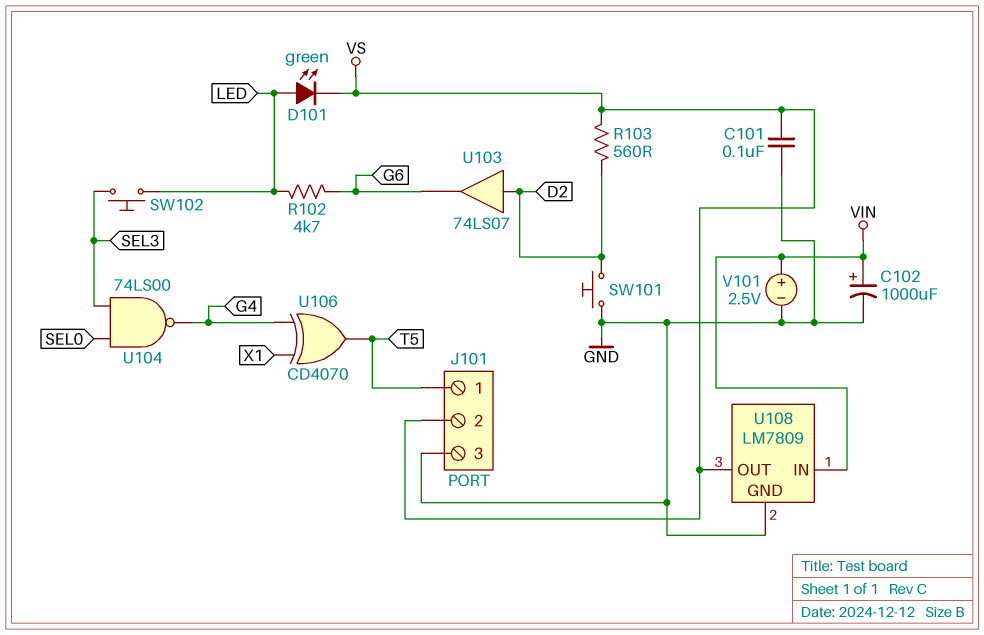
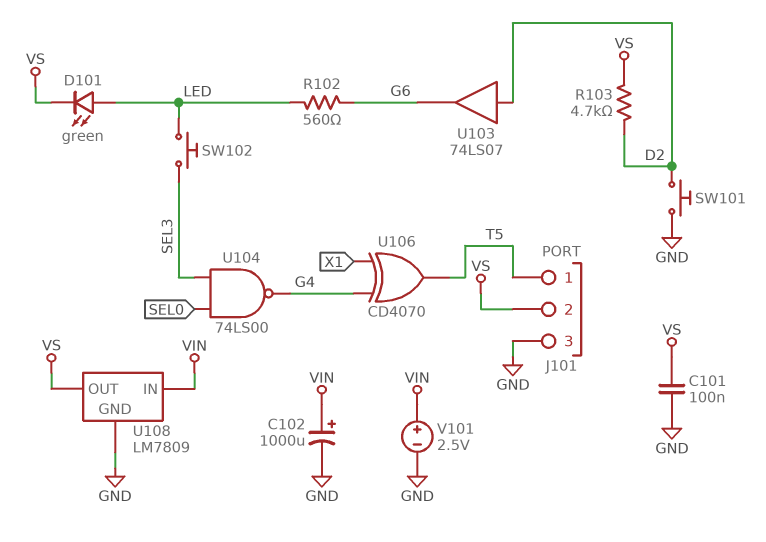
R102: 4.7k (G6, LED) -> 560 (G6, LED)
R103: 560 (D2, VS) -> 4.7k (D2, VS)

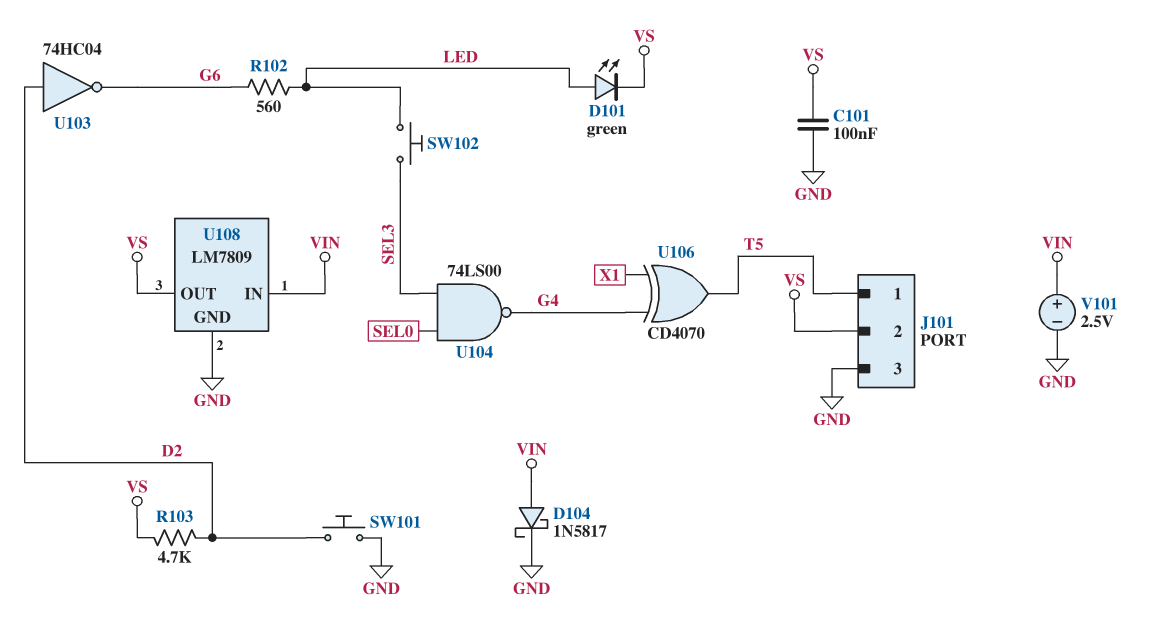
C102: 1000uF (plus VIN, minus GND) -> none
D104: none -> schottky 1N5817 (A VIN, K GND)
U103: buffer 74LS07 (in D2, out G6) -> NOT 74HC04 (in D2, out G6)

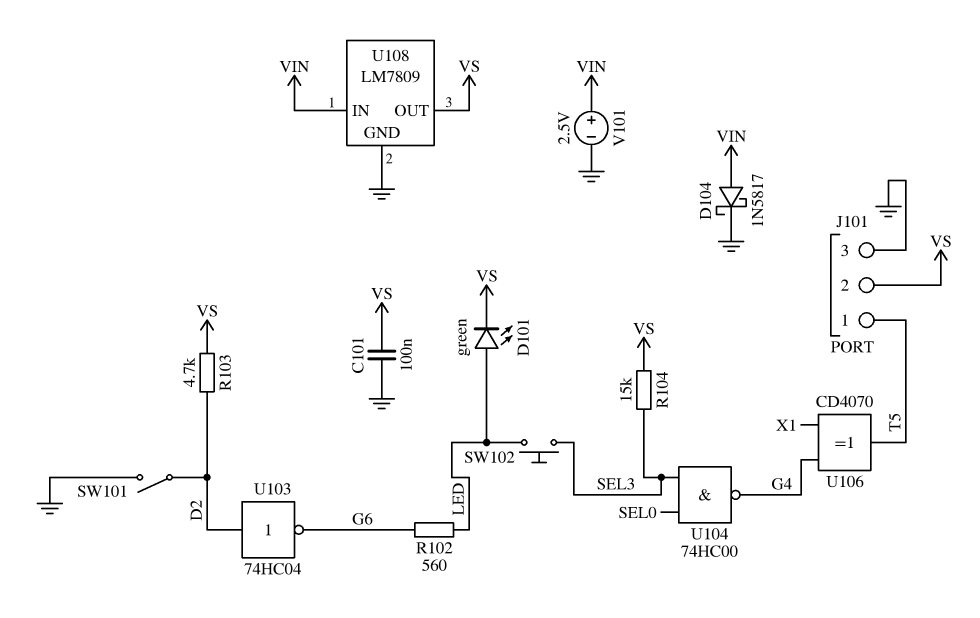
R104: none -> 15k (SEL3, VS)
SW101: button (D2, GND) -> switch (D2, GND)
U104: NAND 74LS00 (in SEL0, in SEL3, out G4) -> NAND 74HC00 (in SEL0, in SEL3, out G4)

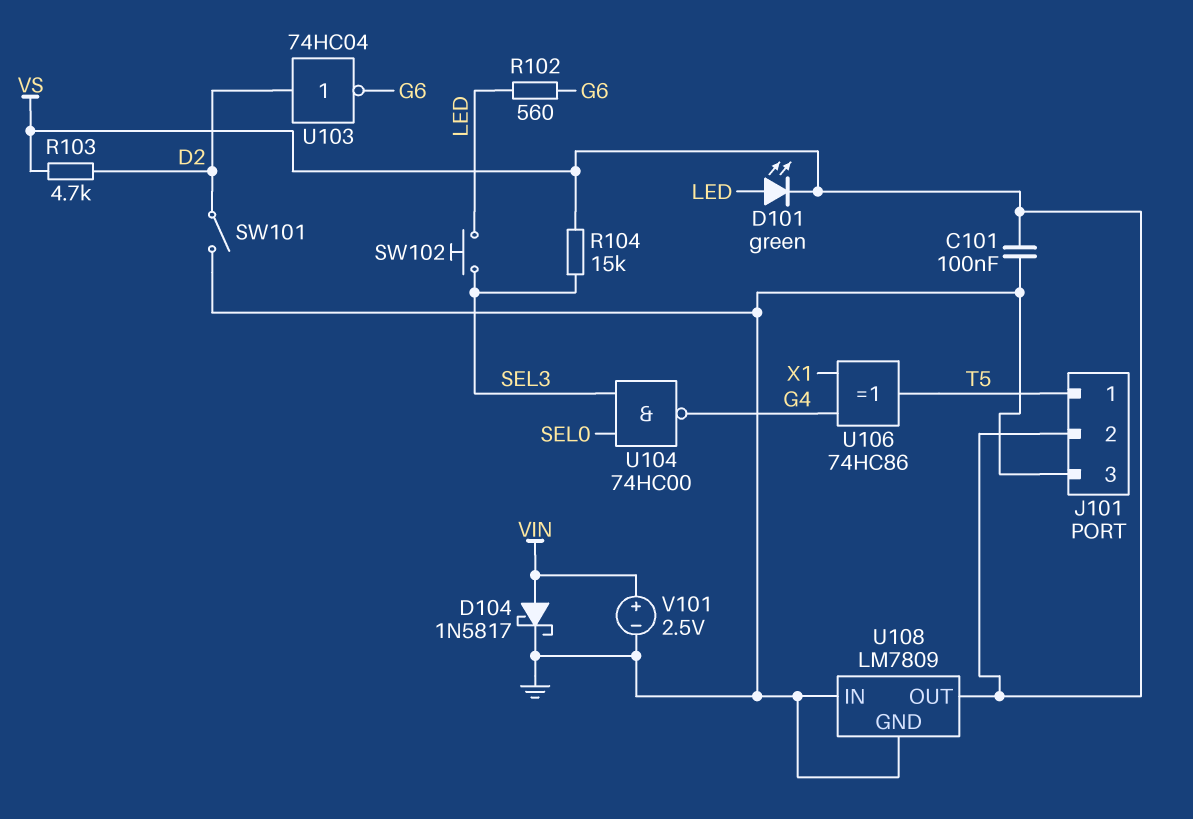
U106: XOR CD4070 (in G4, in X1, out T5) -> XOR 74HC86 (in G4, in X1, out T5)
U108 pin IN: VIN -> GND

